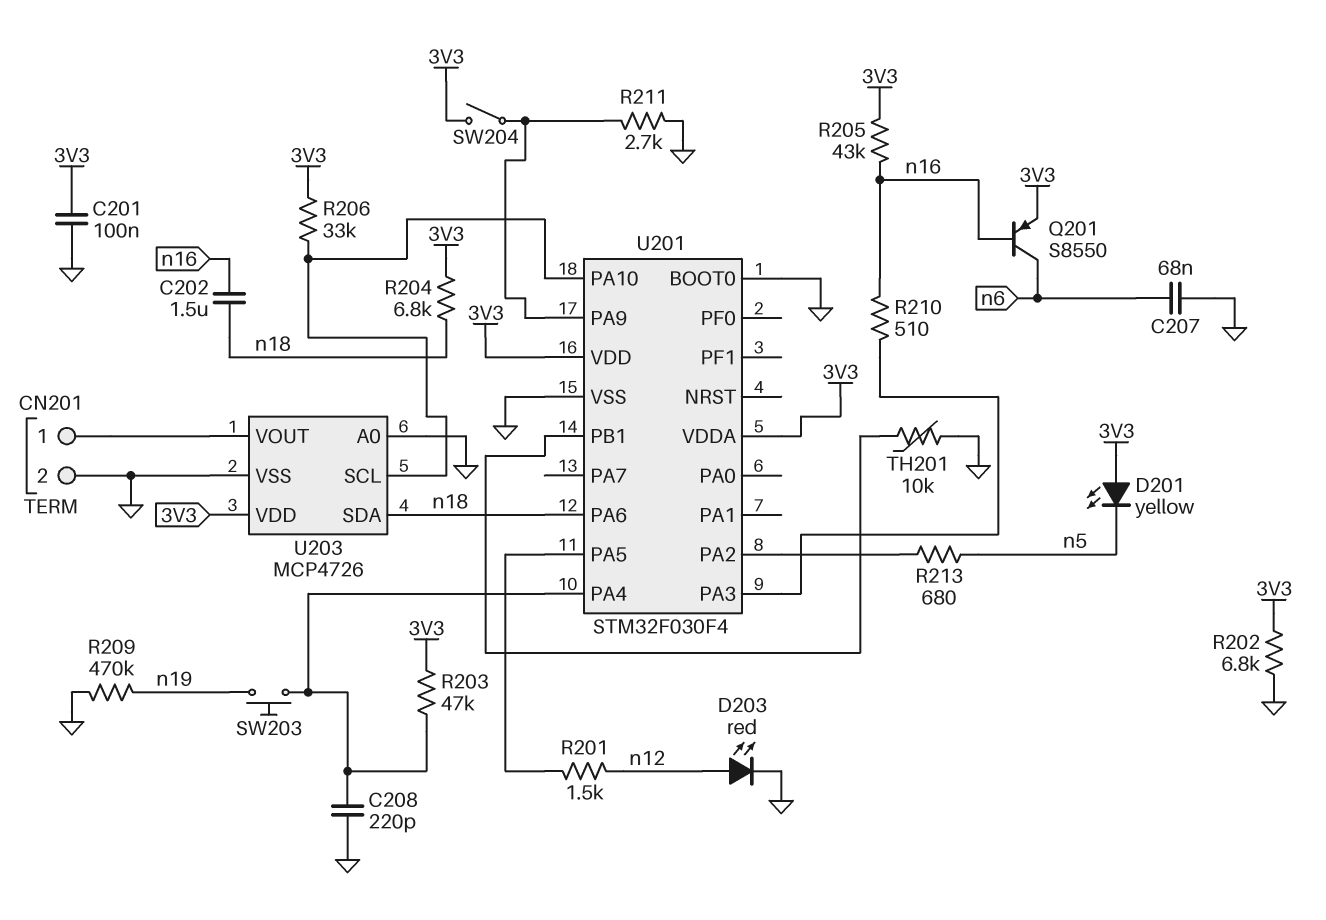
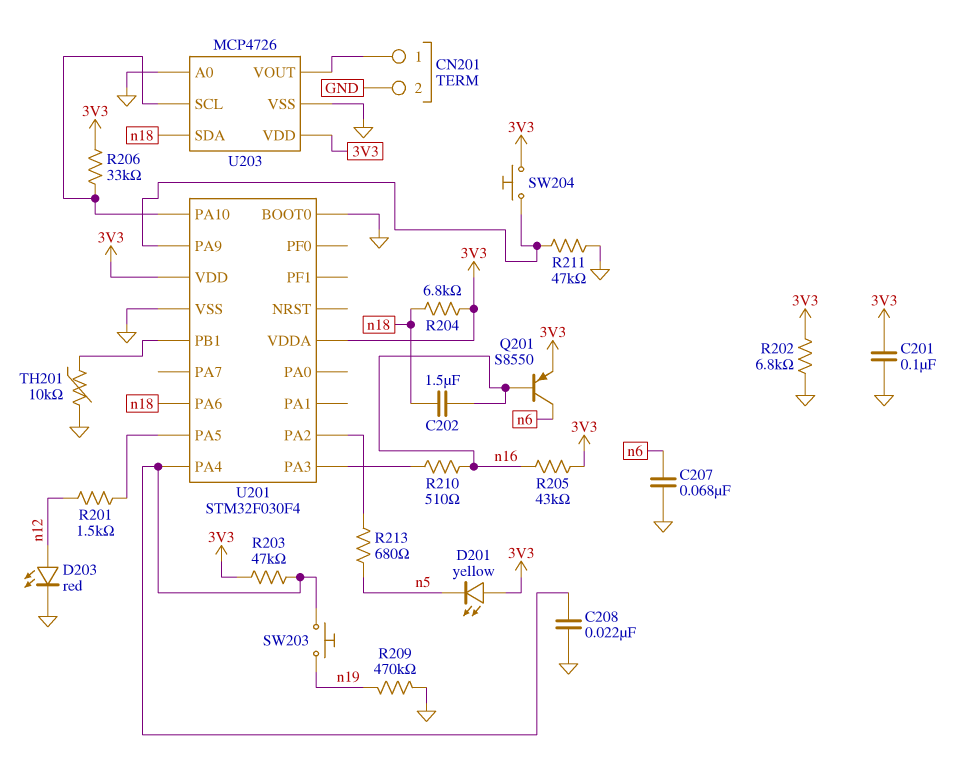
C208: 220pF (GND, U201/PA4) -> 22nF (GND, U201/PA4)
R211: 2.7k (GND, U201/PA9) -> 47k (GND, U201/PA9)
SW204: switch (3V3, U201/PA9) -> button (3V3, U201/PA9)

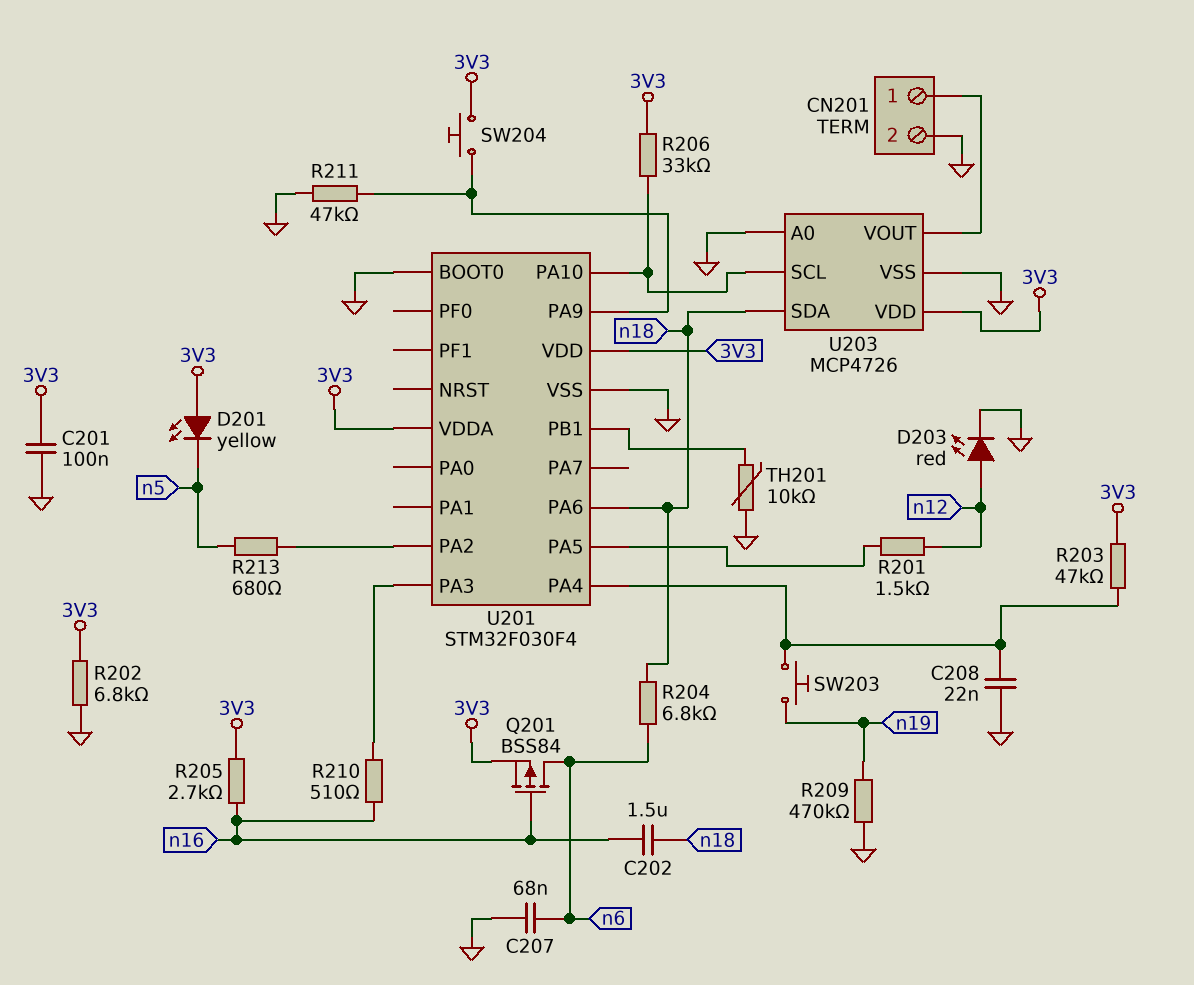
Q201: PNP S8550 (B n16, C n6, E 3V3) -> PMOS BSS84 (G n16, D n6, S 3V3)
R204: 6.8k (3V3, n18) -> 6.8k (n6, n18)
R205: 43k (3V3, n16) -> 2.7k (3V3, n16)

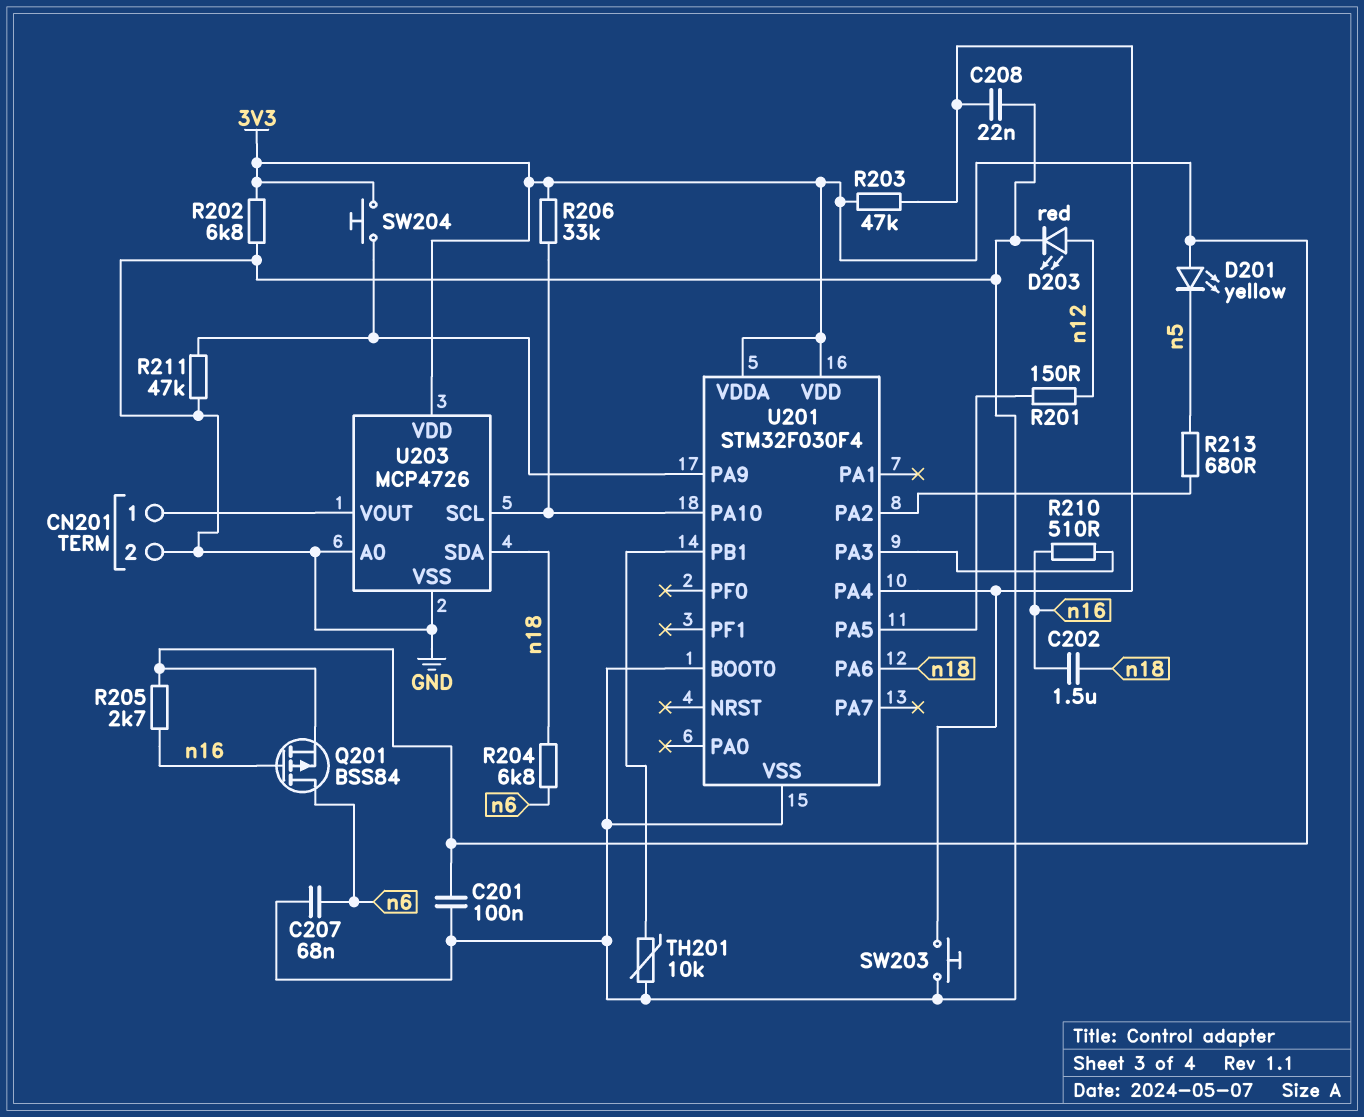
R201: 1.5k (U201/PA5, n12) -> 150 (U201/PA5, n12)
R209: 470k (GND, n19) -> none
SW203: button (U201/PA4, n19) -> button (GND, U201/PA4)

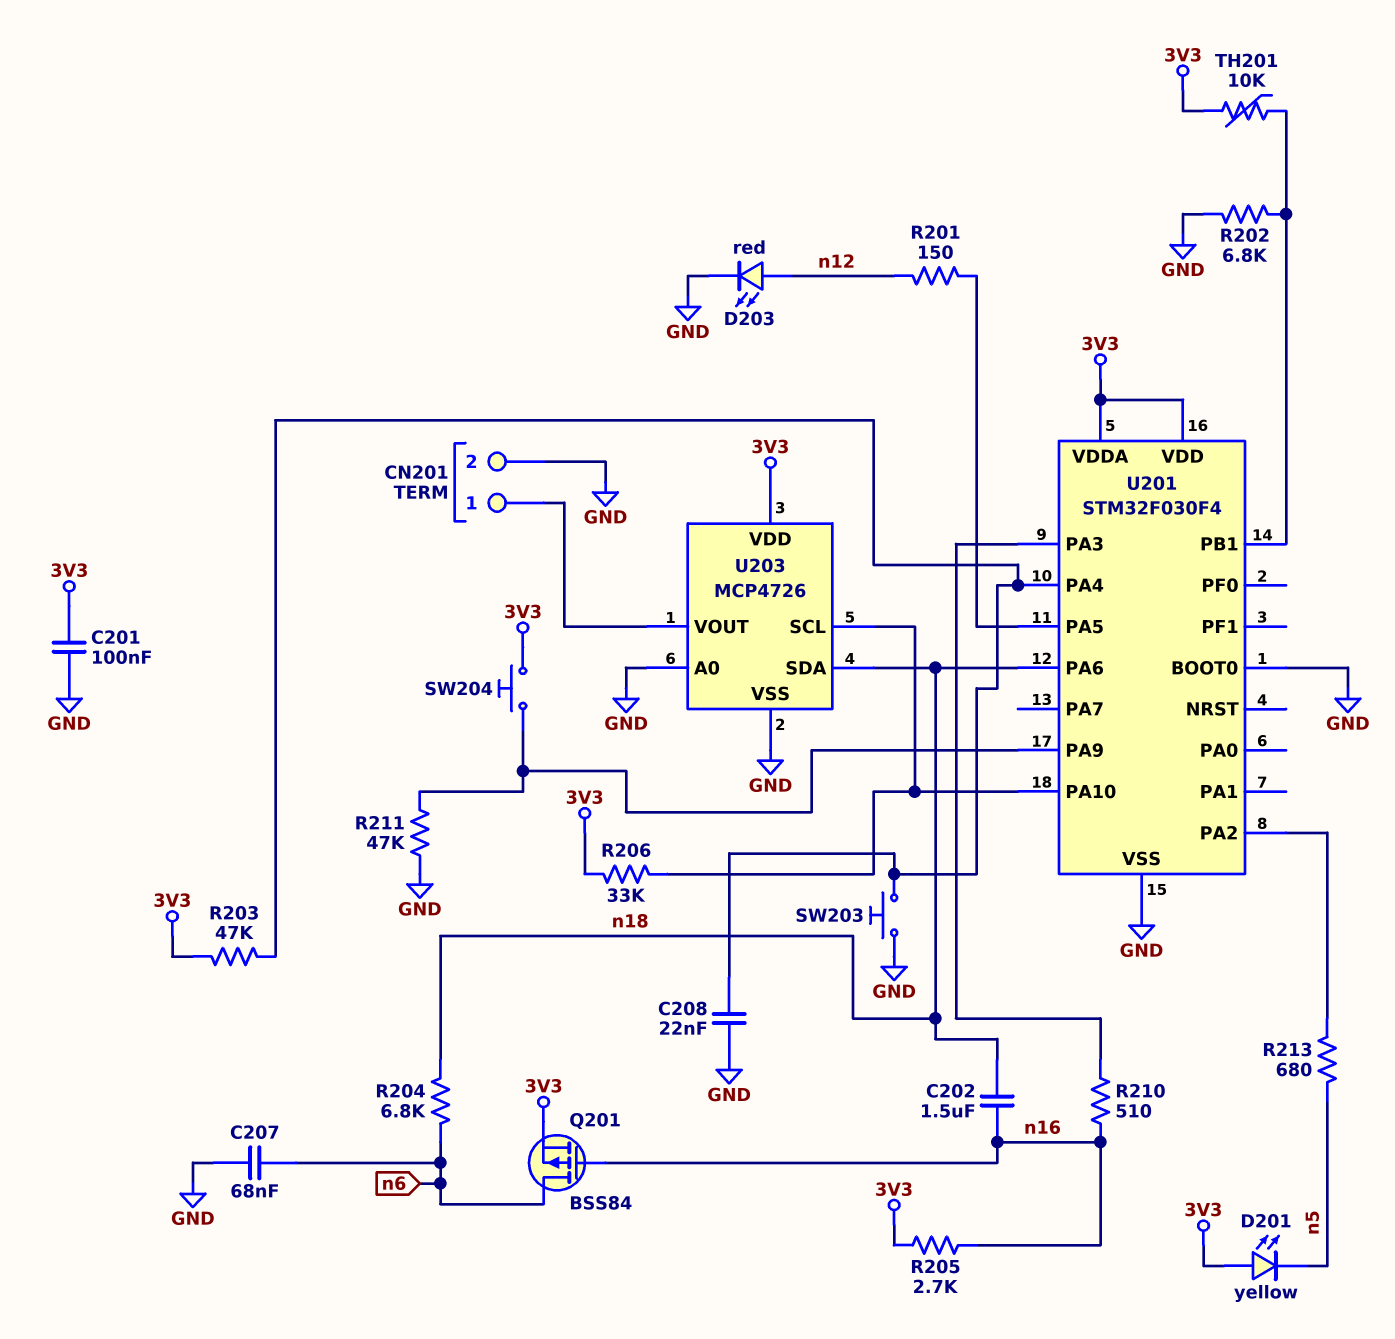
R202: 6.8k (3V3, GND) -> 6.8k (GND, U201/PB1)
TH201: 10k (GND, U201/PB1) -> 10k (3V3, U201/PB1)

